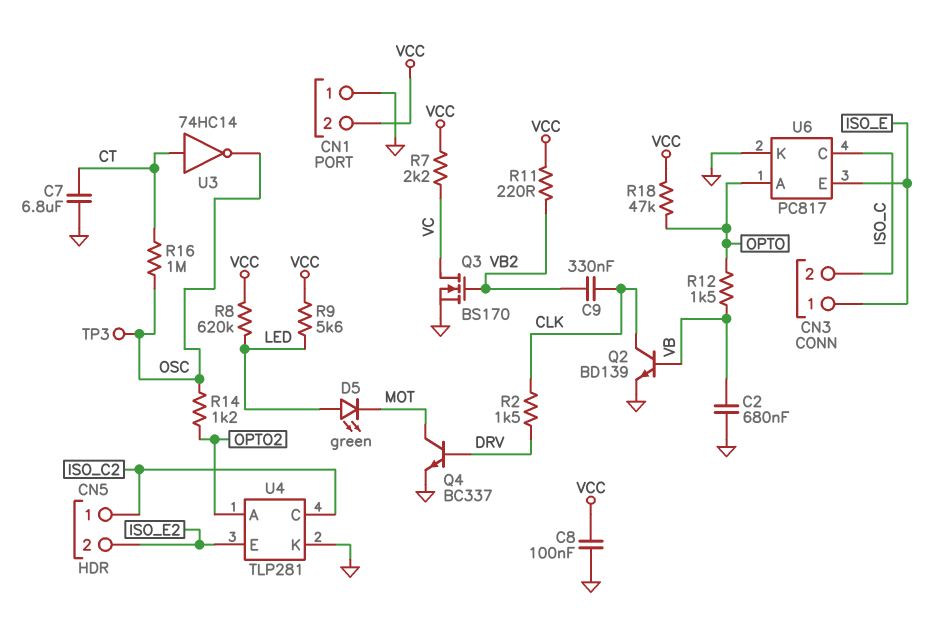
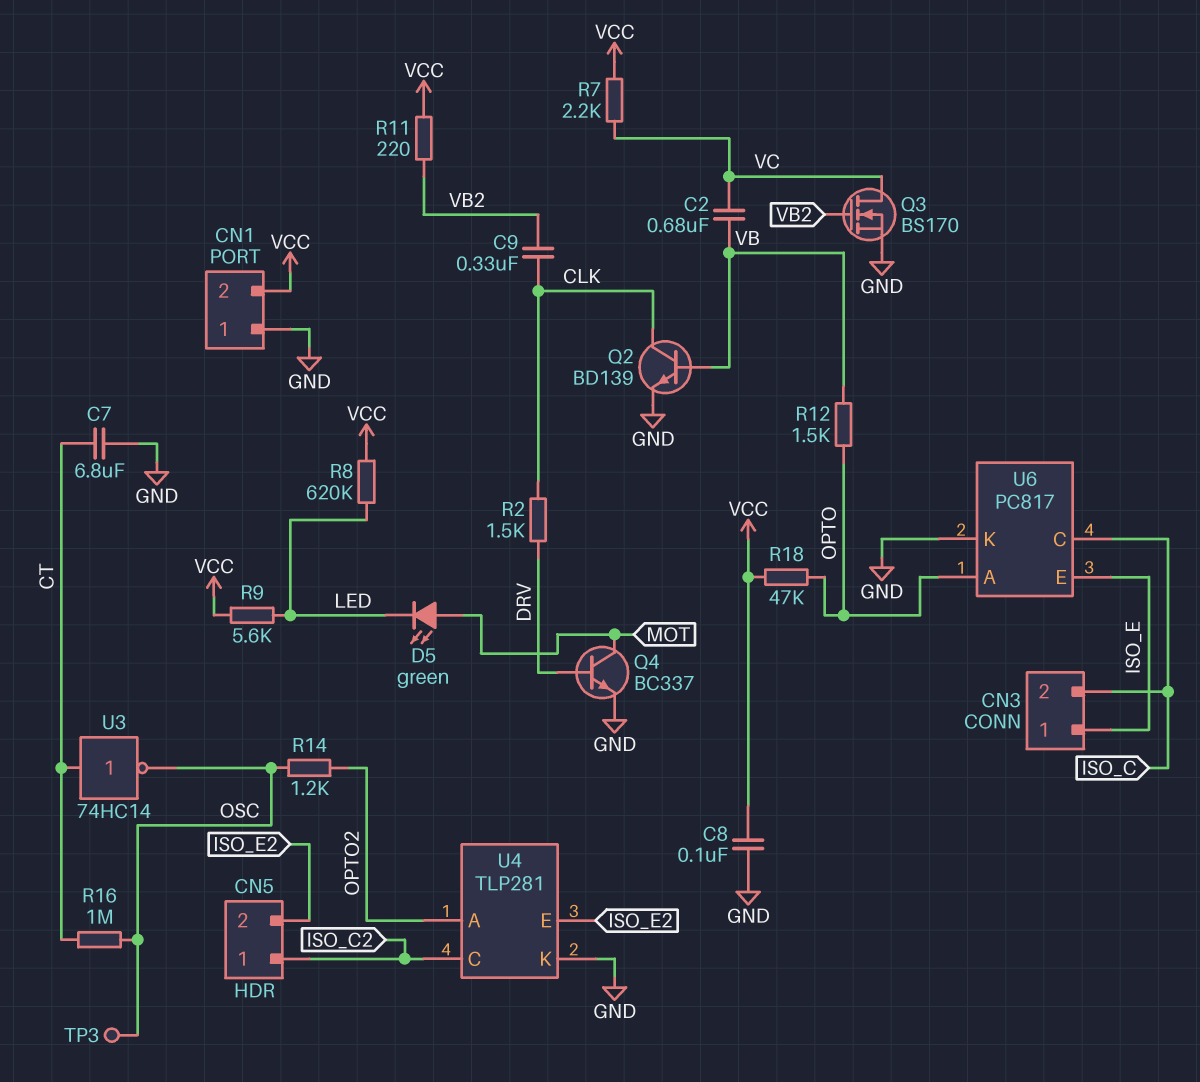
C2: 680nF (GND, VB) -> 680nF (VB, VC)
D5: LED green (A LED, K MOT) -> LED green (A MOT, K LED)

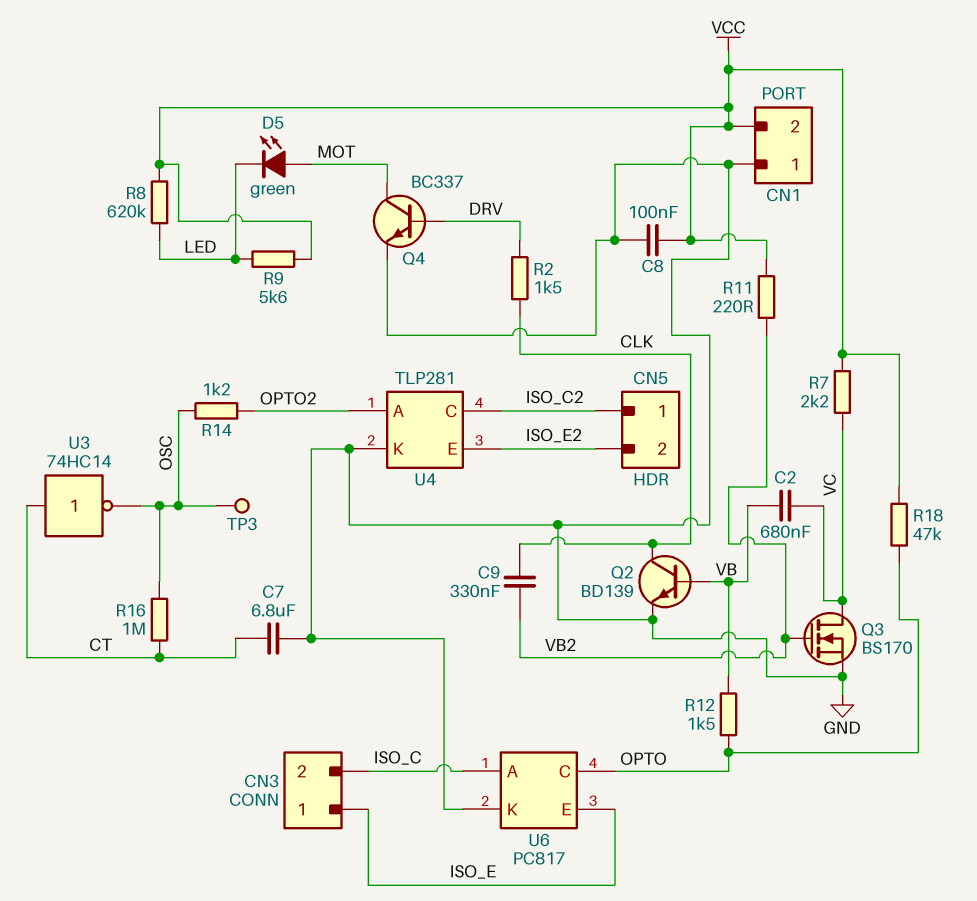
U6 pin A: OPTO -> ISO_C
U6 pin C: ISO_C -> OPTO

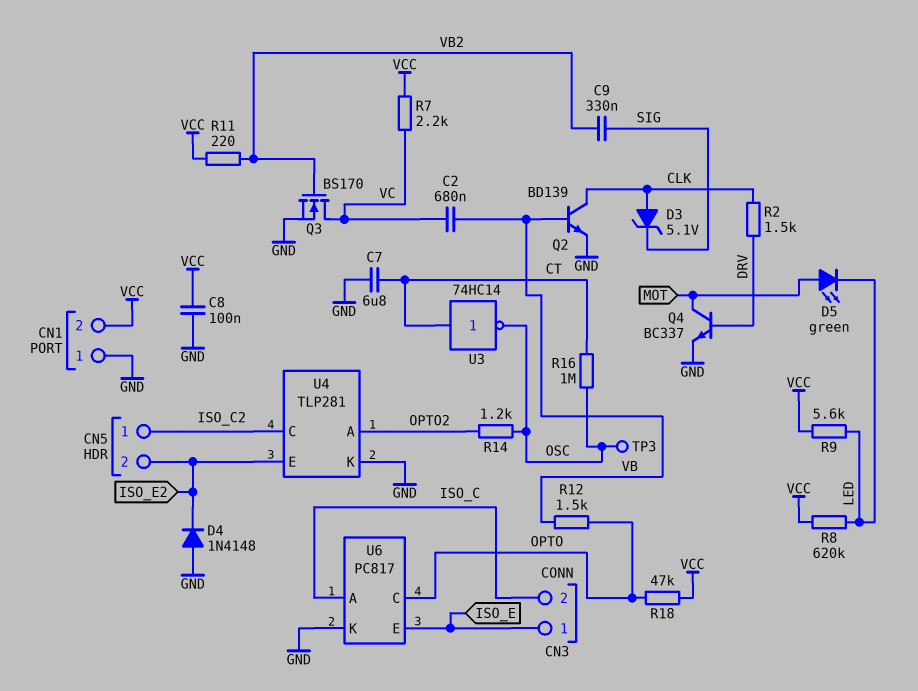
C9: 330nF (CLK, VB2) -> 330nF (SIG, VB2)
D3: none -> zener 5.1V (A CLK, K SIG)
D4: none -> diode 1N4148 (A GND, K ISO_E2)

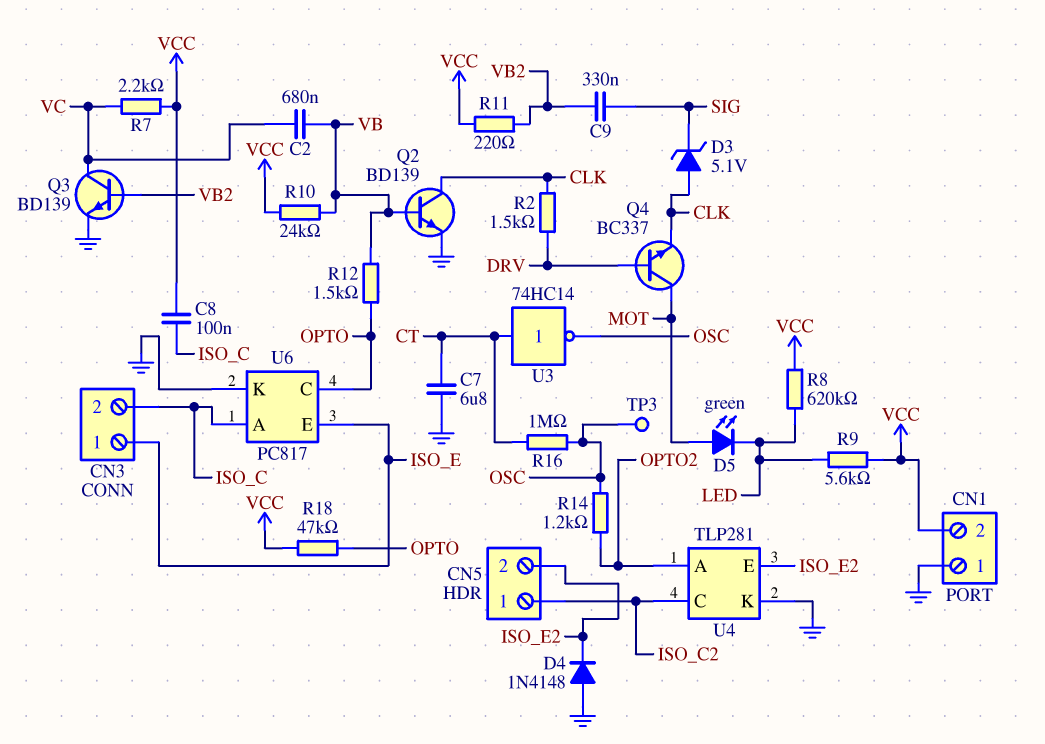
C8: 100nF (GND, VCC) -> 100nF (ISO_C, VCC)
Q3: NMOS BS170 (G VB2, D VC, S GND) -> NPN BD139 (B VB2, C VC, E GND)
Q4: NPN BC337 (B DRV, C MOT, E GND) -> NPN BC337 (B DRV, C MOT, E CLK)
R10: none -> 24k (VB, VCC)

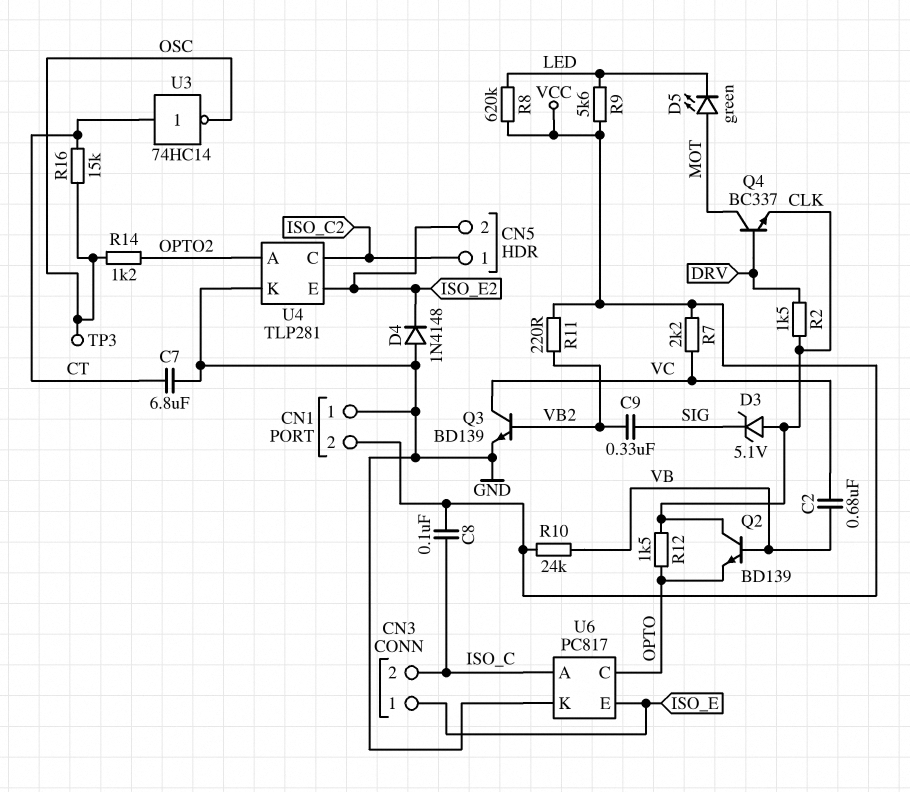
Q2: NPN BD139 (B VB, C CLK, E GND) -> NPN BD139 (B VB, C CLK, E OPTO)
R12: 1.5k (OPTO, VB) -> 1.5k (CLK, OPTO)
R16: 1M (CT, OSC) -> 15k (CT, OSC)
R18: 47k (OPTO, VCC) -> none

